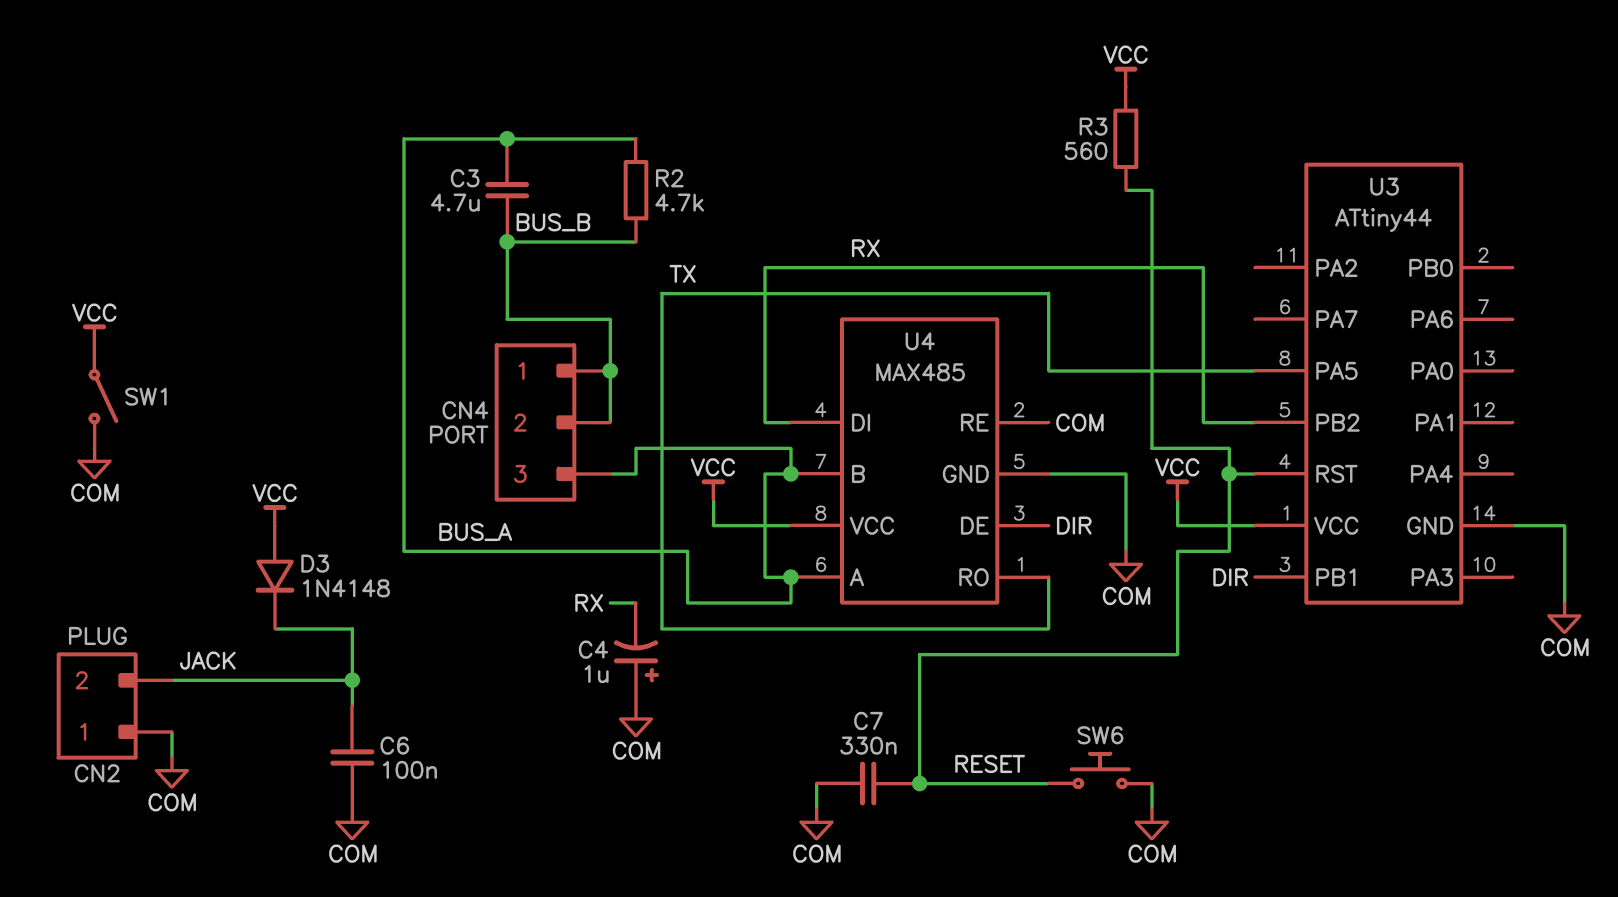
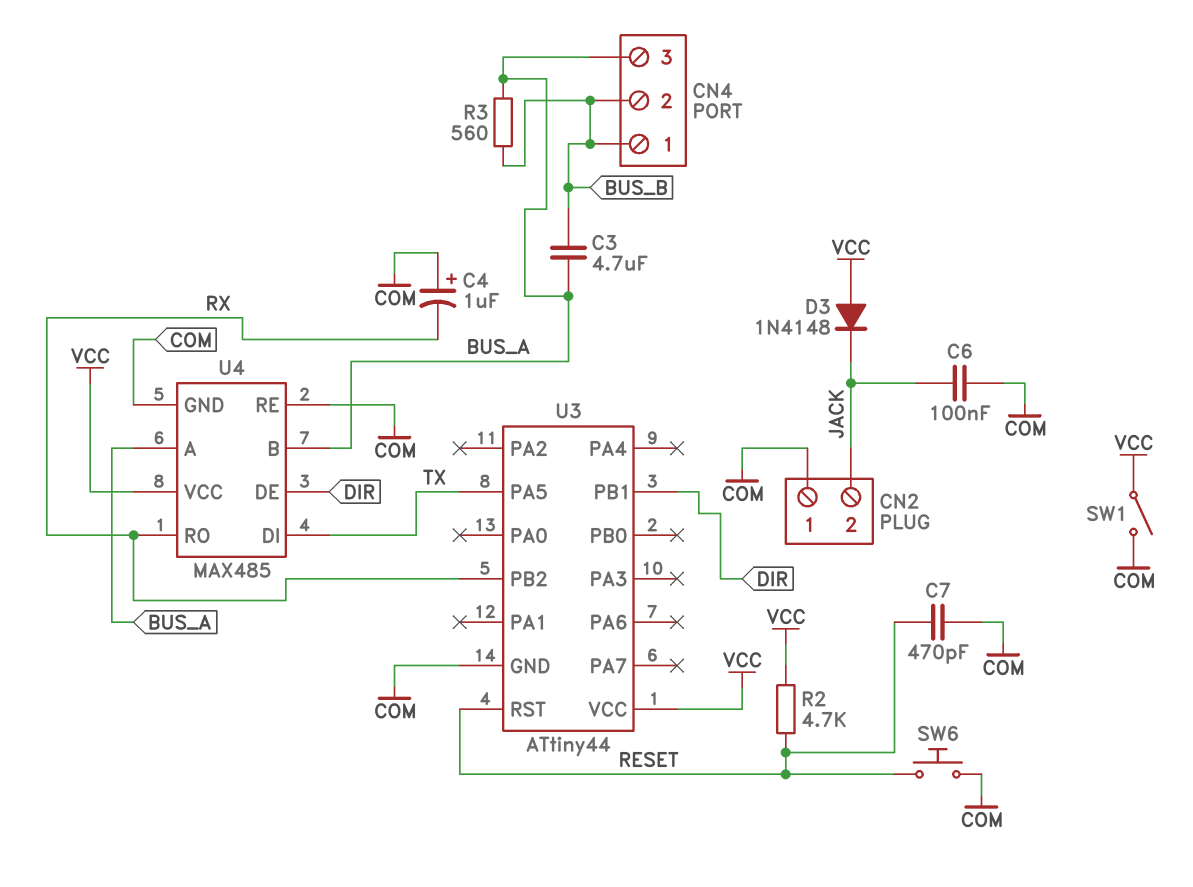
C7: 330nF (COM, RESET) -> 470pF (COM, RESET)
R2: 4.7k (BUS_A, BUS_B) -> 4.7k (RESET, VCC)
R3: 560 (RESET, VCC) -> 560 (BUS_A, BUS_B)
U4 pin DI: RX -> TX
U4 pin RO: TX -> RX

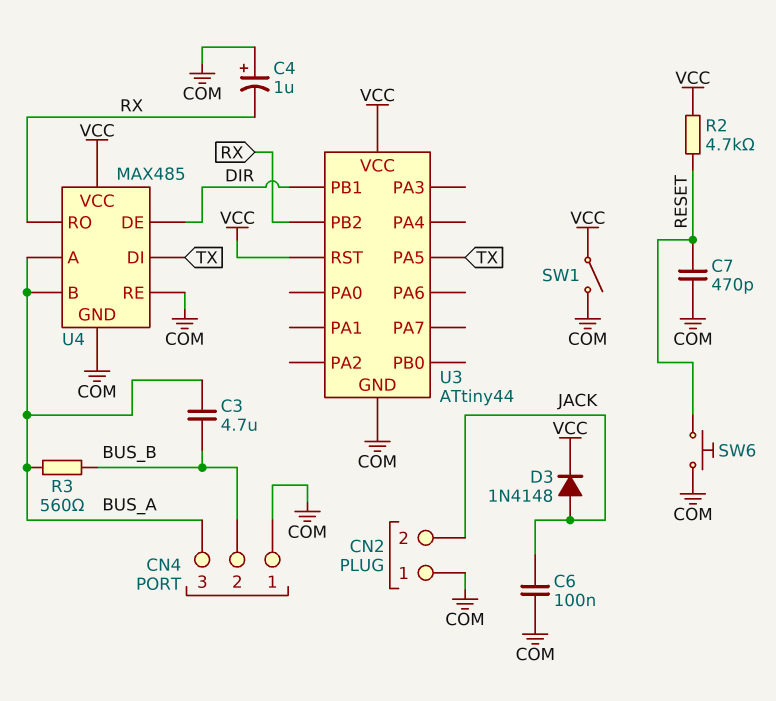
CN4 pin 1: BUS_B -> COM
D3: diode 1N4148 (A VCC, K JACK) -> diode 1N4148 (A JACK, K VCC)
U3 pin RST: RESET -> VCC

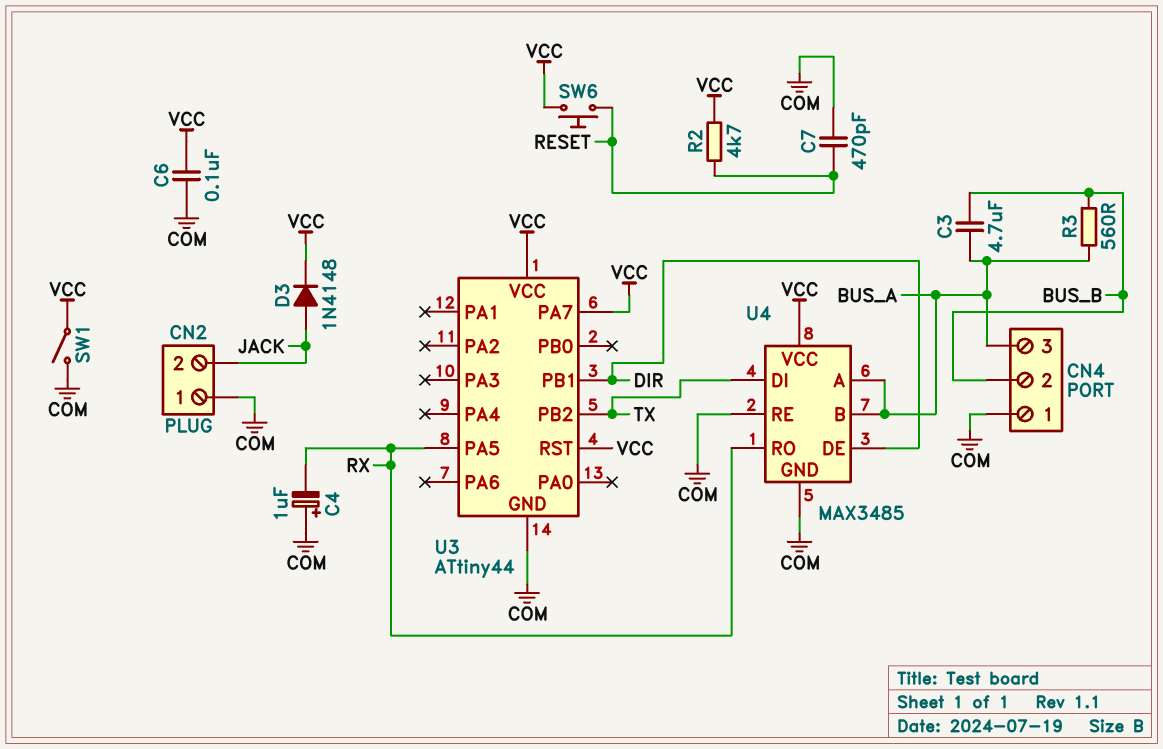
C6: 100nF (COM, JACK) -> 100nF (COM, VCC)
SW6: button (COM, RESET) -> button (RESET, VCC)
U3 pin PA5: TX -> RX
U3 pin PA7: none -> VCC
U3 pin PB2: RX -> TX
U4: MAX485 -> MAX3485

